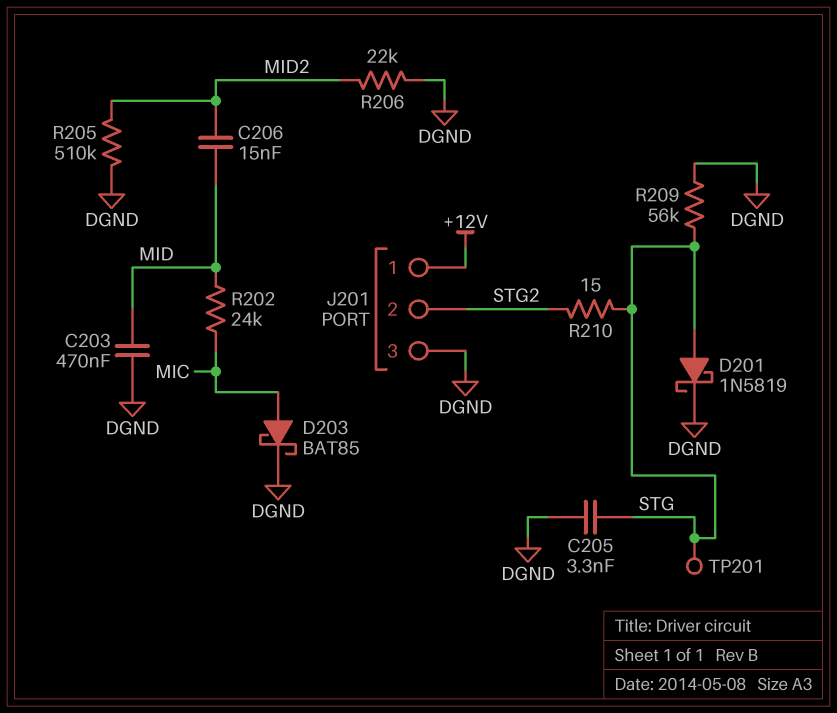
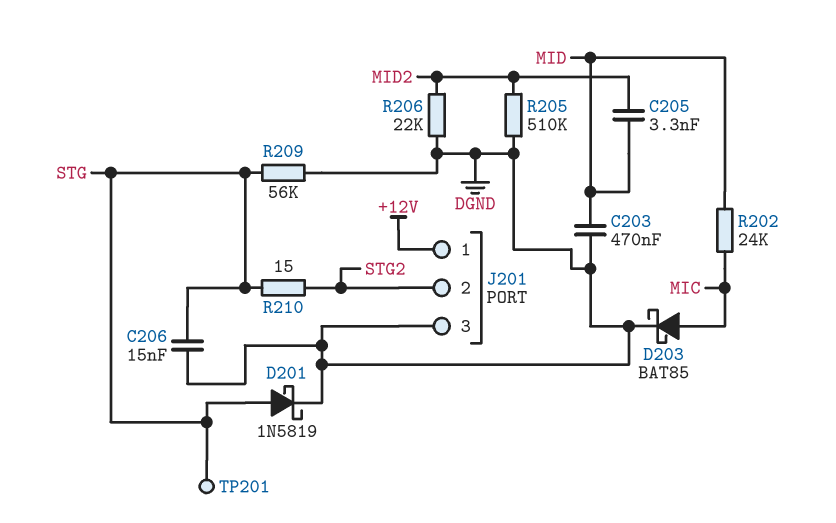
C205: 3.3nF (DGND, STG) -> 3.3nF (MID, MID2)
C206: 15nF (MID, MID2) -> 15nF (DGND, STG)

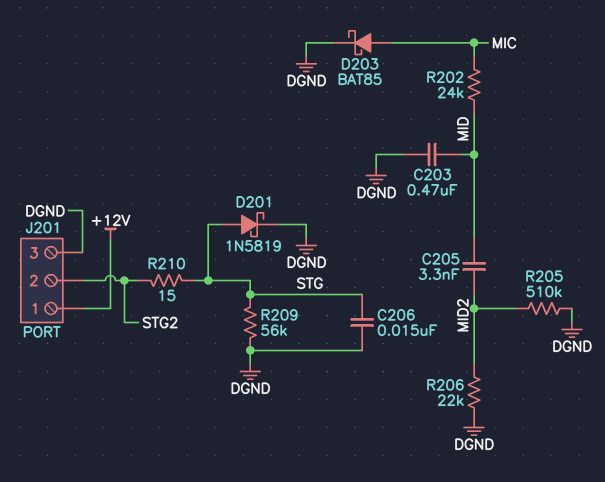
TP201: test point (STG) -> none

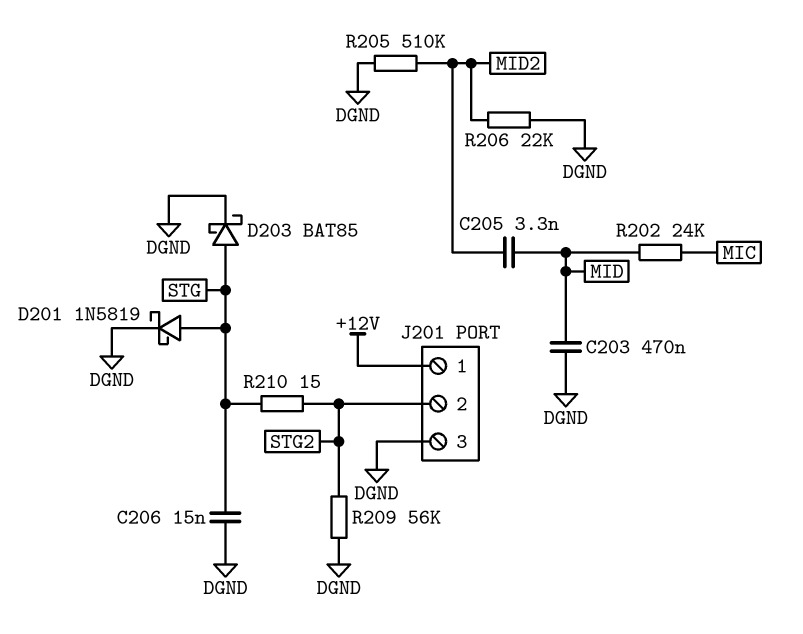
D203: schottky BAT85 (A MIC, K DGND) -> schottky BAT85 (A STG, K DGND)
R209: 56k (DGND, STG) -> 56k (DGND, STG2)

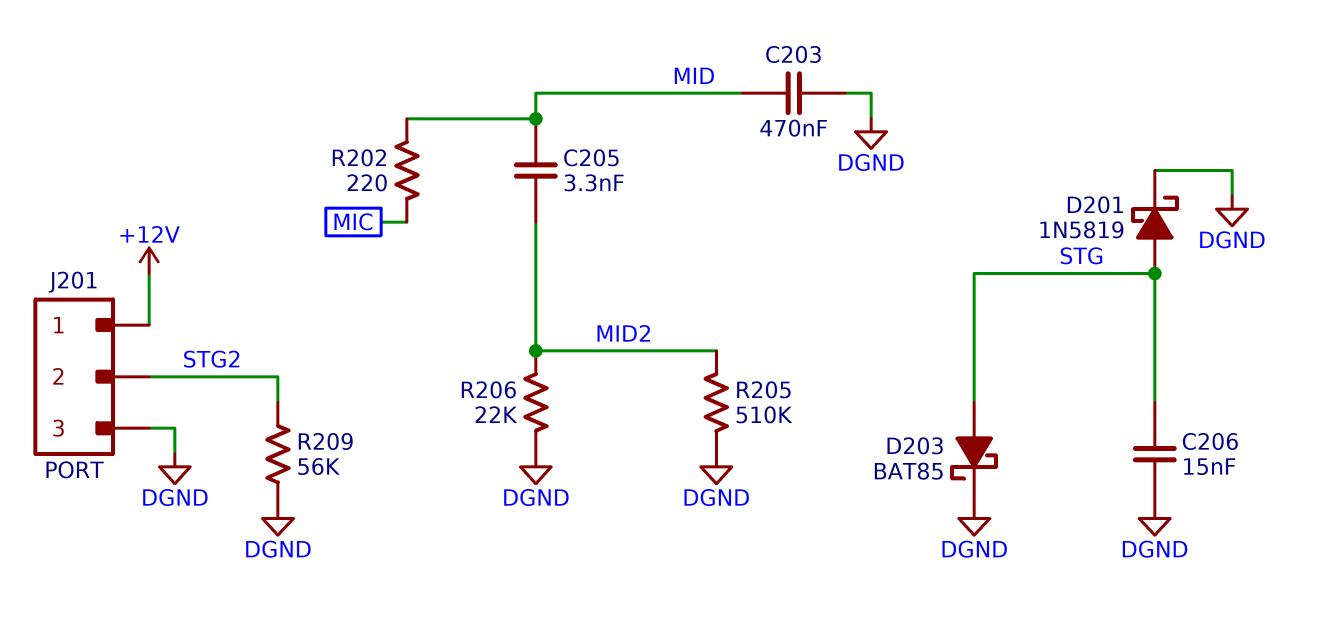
R202: 24k (MIC, MID) -> 220 (MIC, MID)
R210: 15 (STG, STG2) -> none

